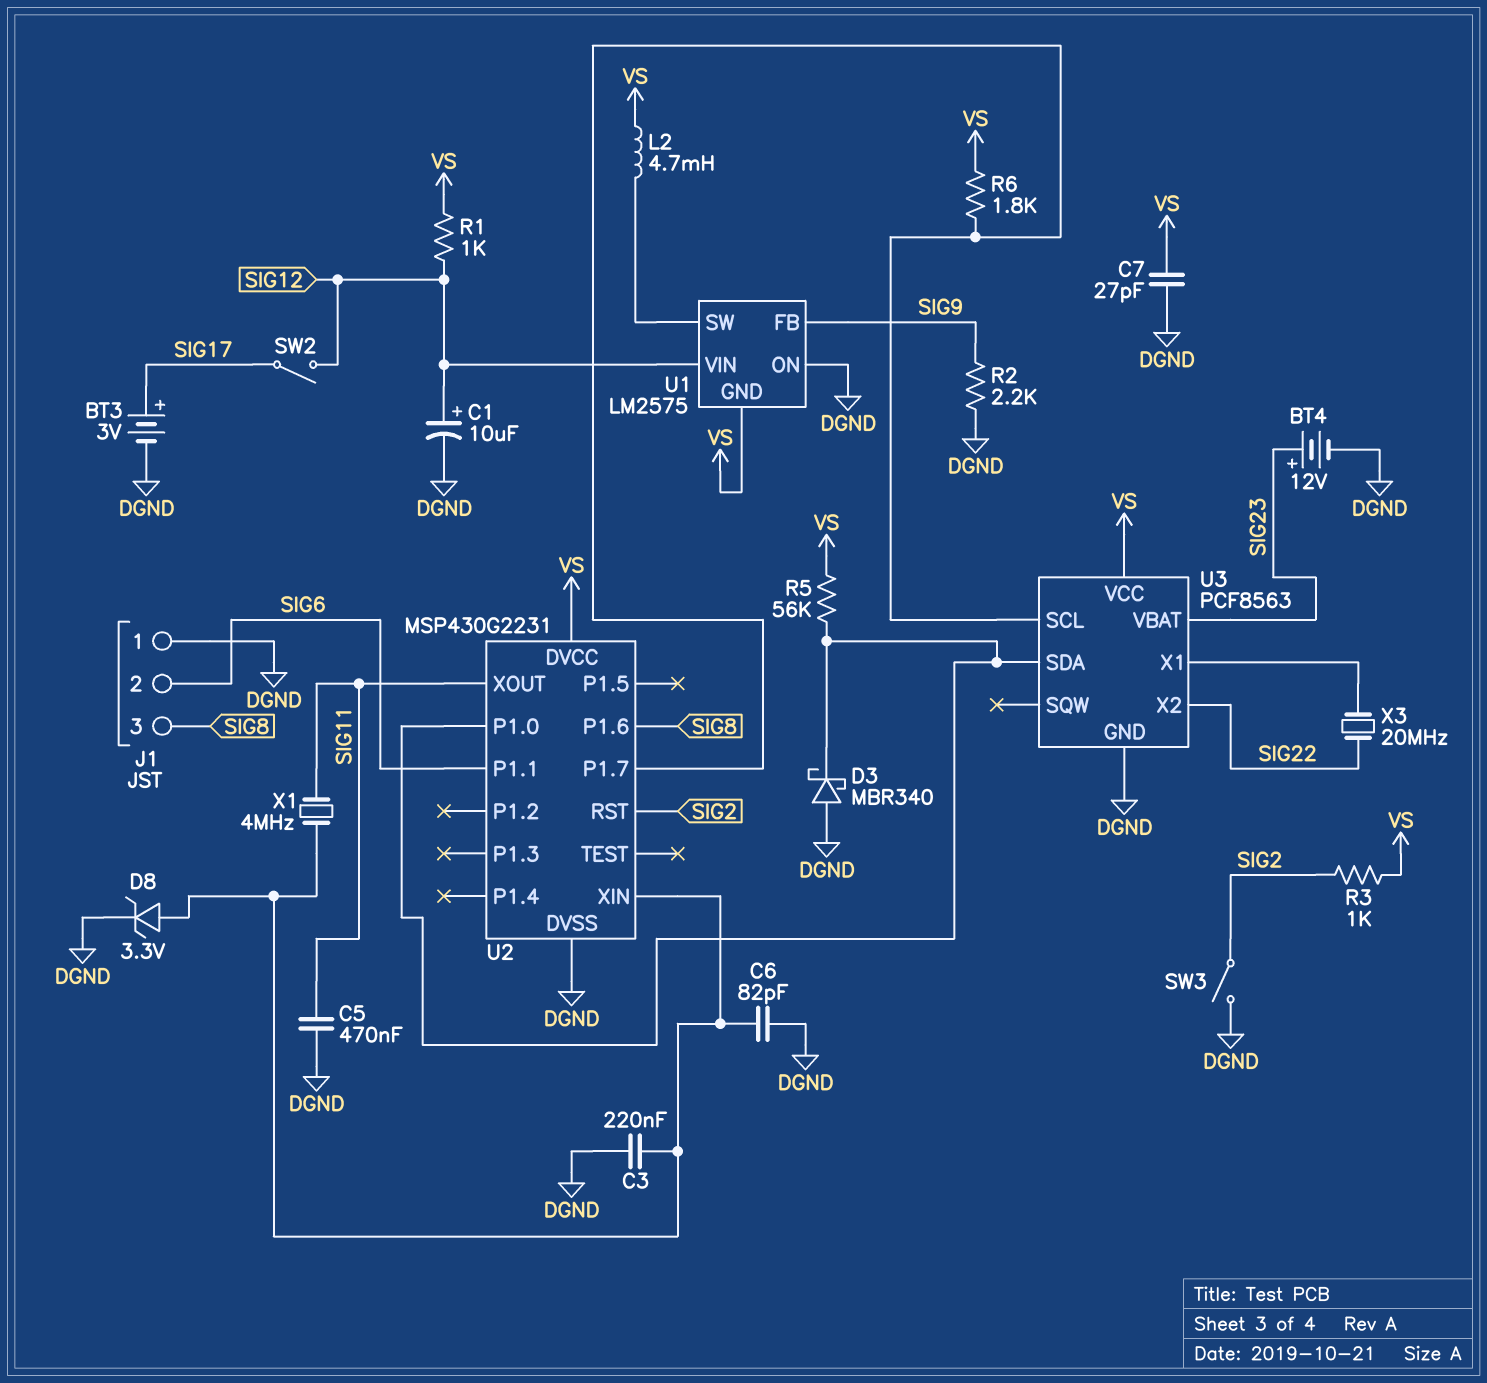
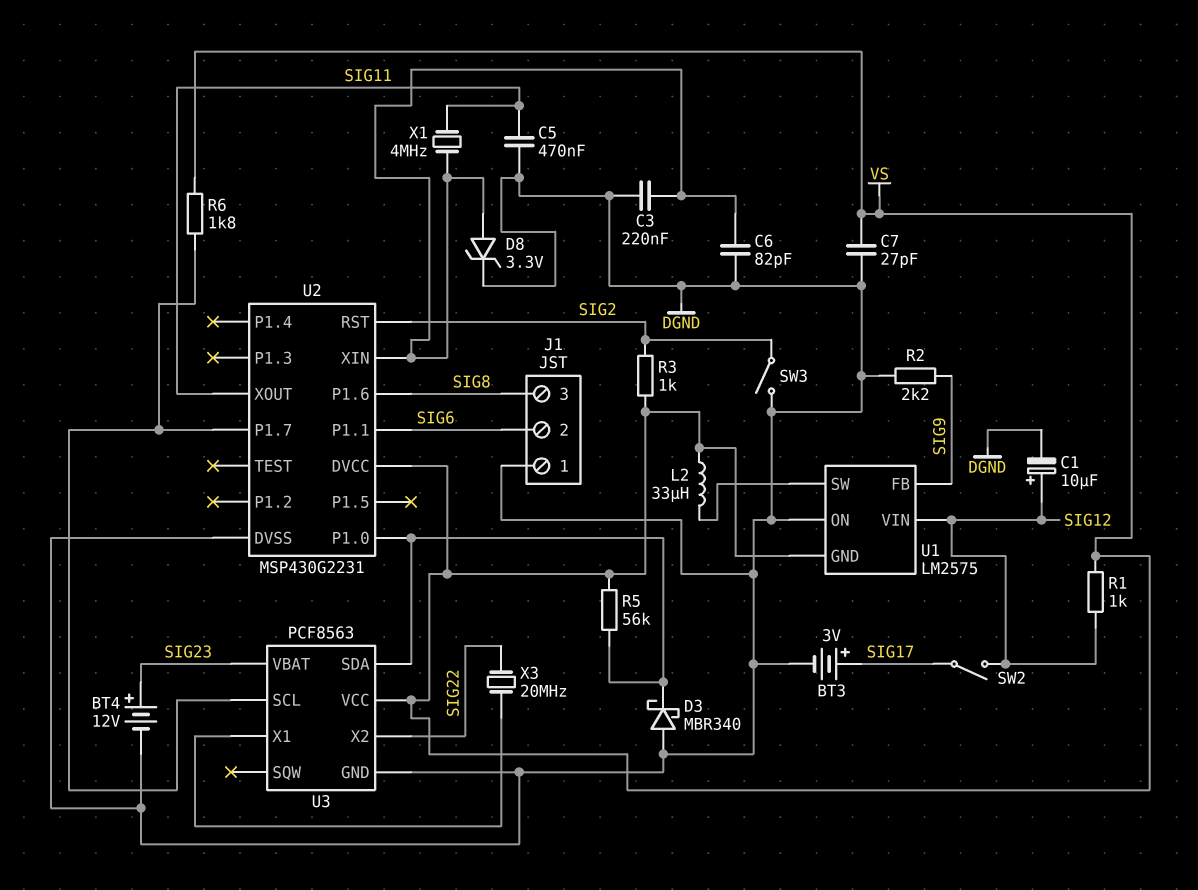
L2: 4.7mH (U1/SW, VS) -> 33uH (U1/SW, VS)

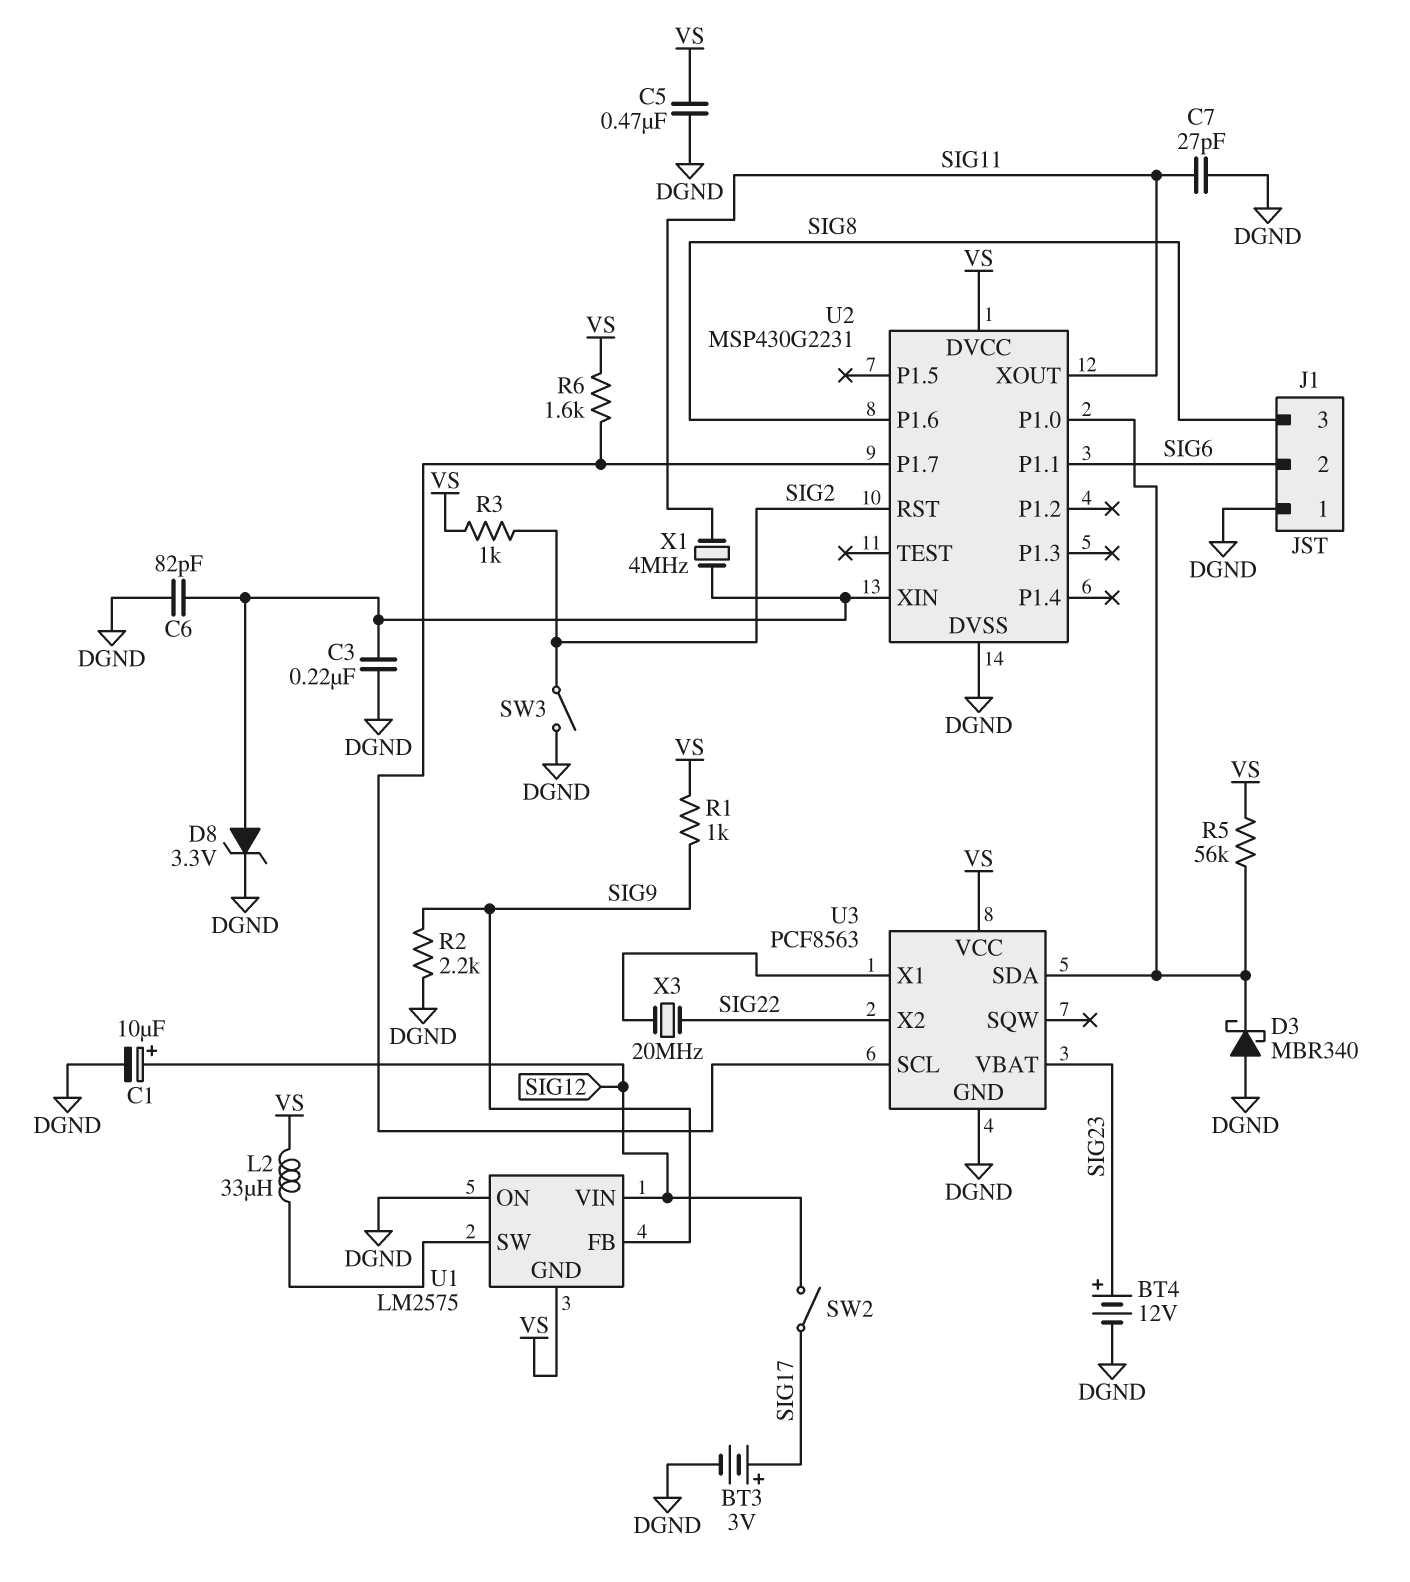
C5: 470nF (DGND, SIG11) -> 470nF (DGND, VS)
C7: 27pF (DGND, VS) -> 27pF (DGND, SIG11)
R1: 1k (SIG12, VS) -> 1k (SIG9, VS)
R6: 1.8k (U2/P1.7, VS) -> 1.6k (U2/P1.7, VS)

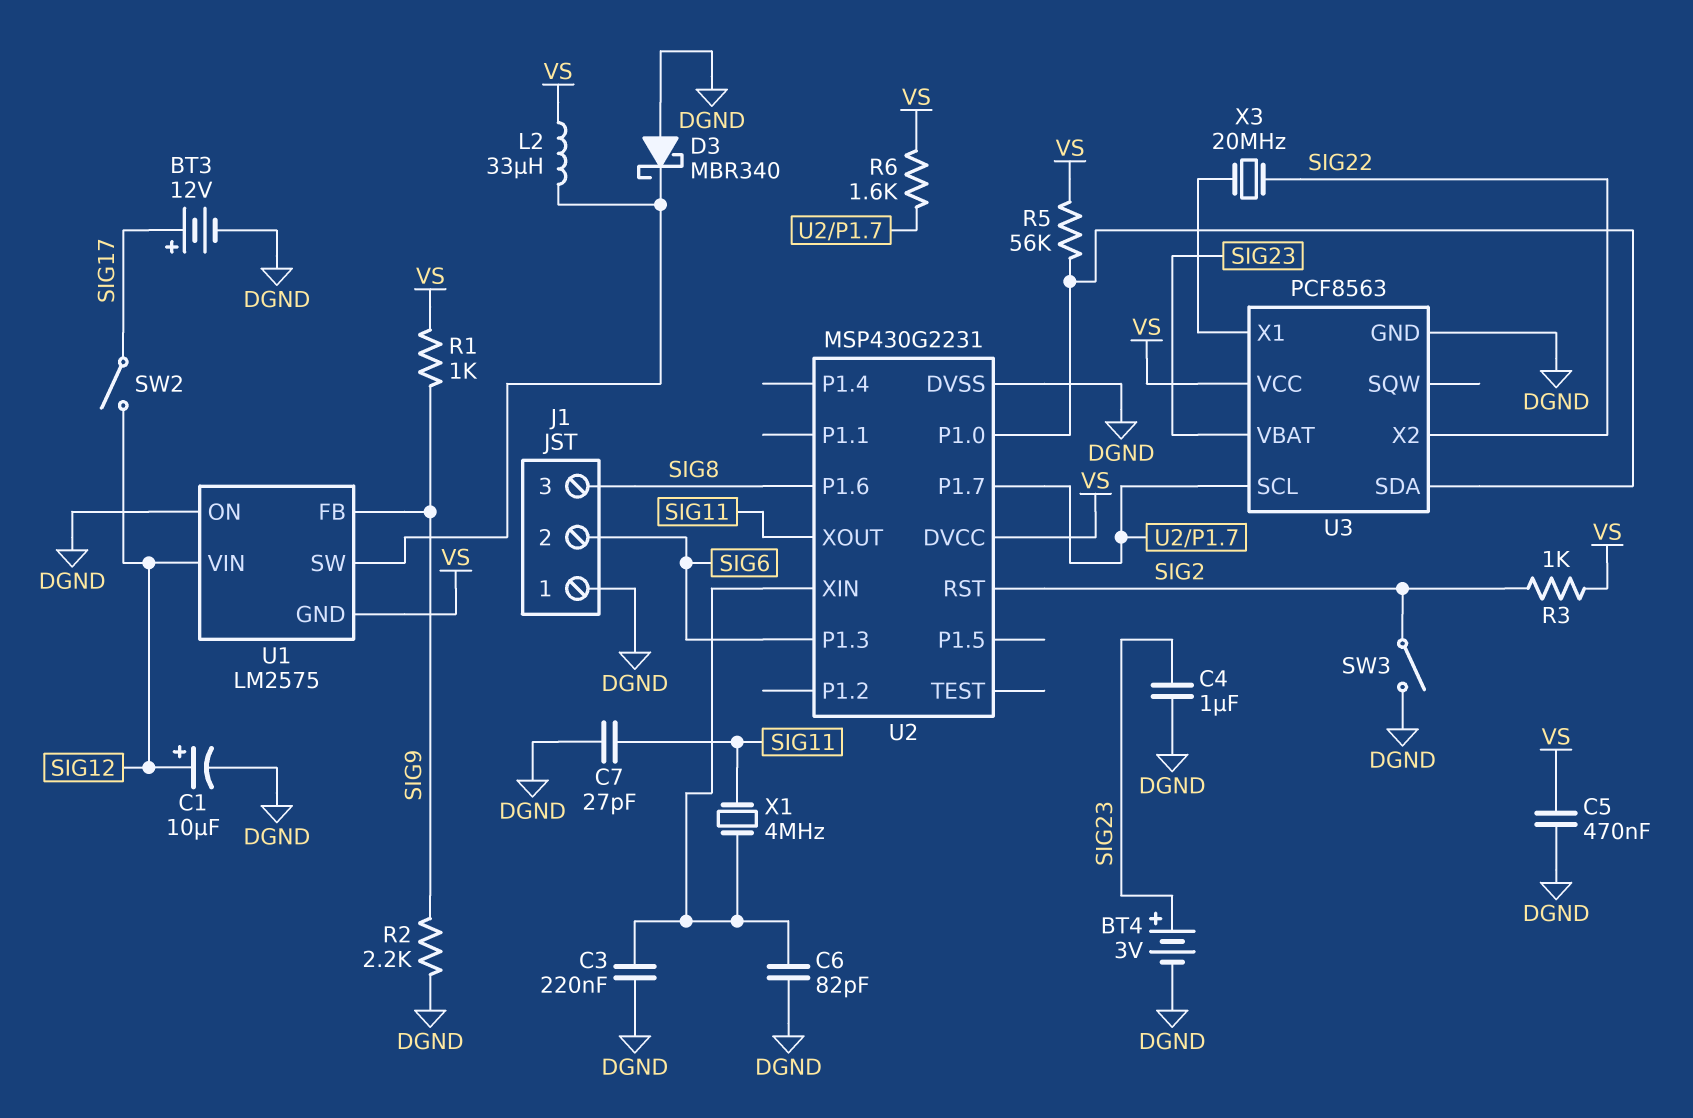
BT3: 3V (plus SIG17, minus DGND) -> 12V (plus SIG17, minus DGND)
BT4: 12V (plus SIG23, minus DGND) -> 3V (plus SIG23, minus DGND)
C4: none -> 1uF (DGND, SIG23)
D3: schottky MBR340 (A DGND, K U2/P1.0) -> schottky MBR340 (A DGND, K U1/SW)
D8: zener 3.3V (A U2/XIN, K DGND) -> none
U2 pin P1.1: SIG6 -> none
U2 pin P1.3: none -> SIG6

